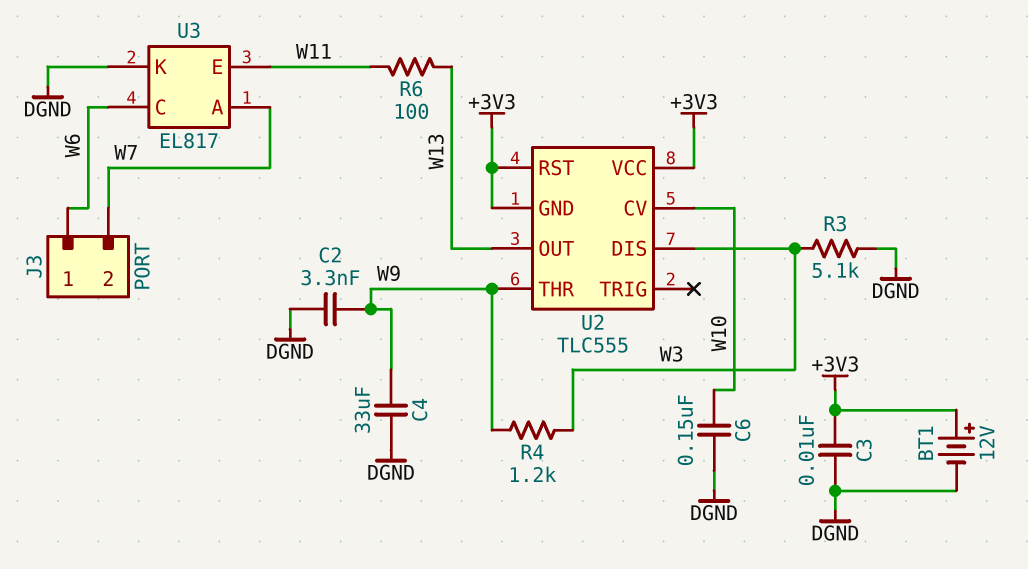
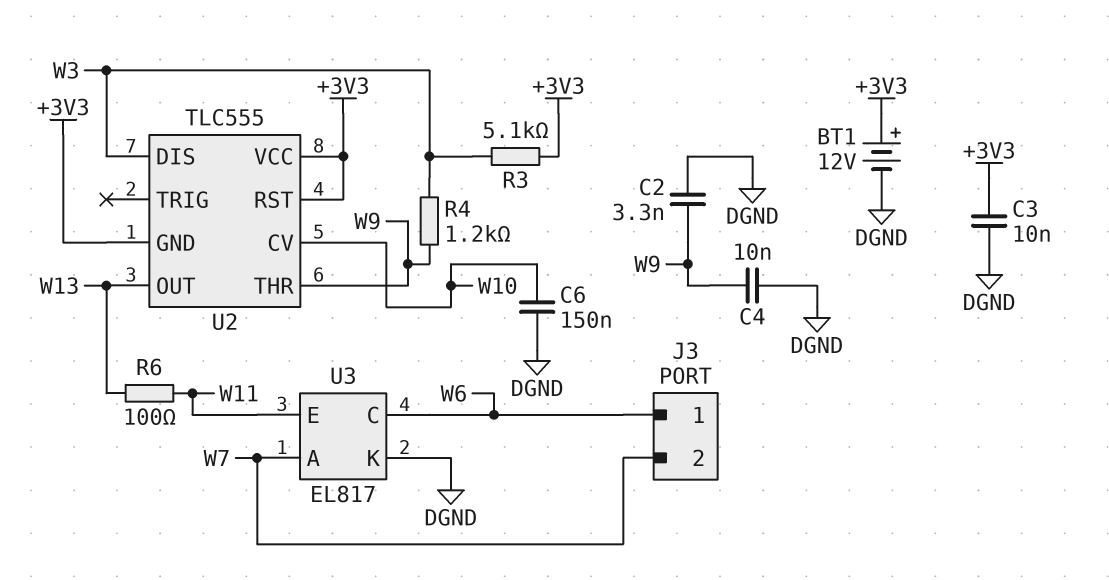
C4: 33uF (DGND, W9) -> 10nF (DGND, W9)
R3: 5.1k (DGND, W3) -> 5.1k (+3V3, W3)

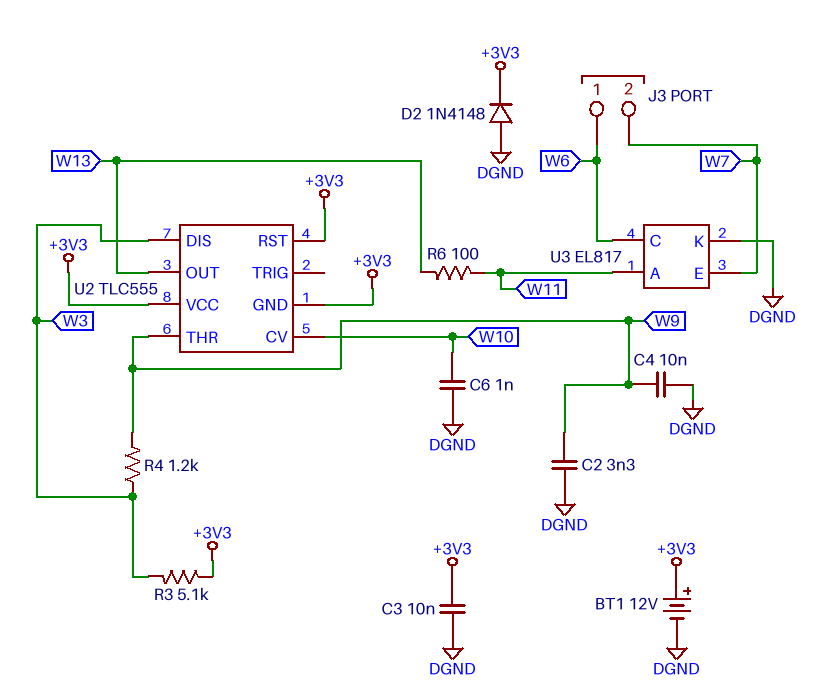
C6: 150nF (DGND, W10) -> 1nF (DGND, W10)
D2: none -> diode 1N4148 (A DGND, K +3V3)
U3 pin A: W7 -> W11
U3 pin E: W11 -> W7

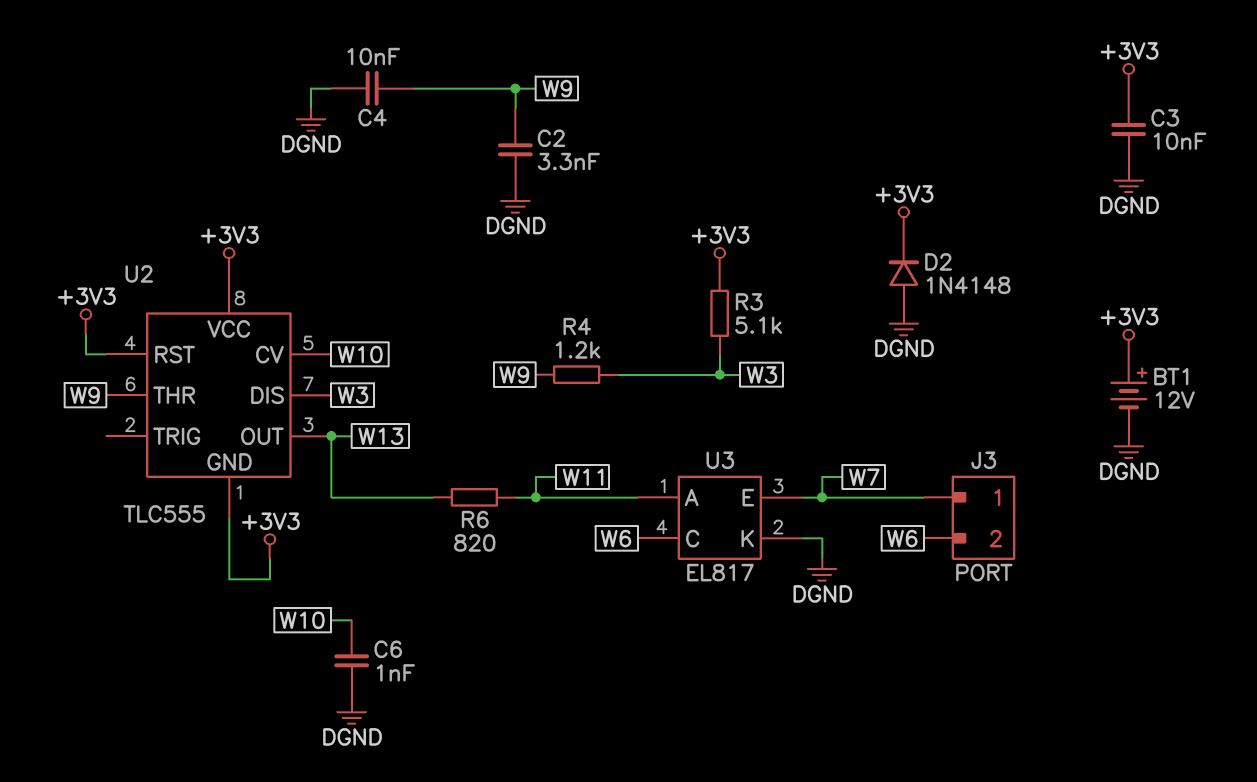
J3 pin 1: W6 -> W7
J3 pin 2: W7 -> W6
R6: 100 (W11, W13) -> 820 (W11, W13)

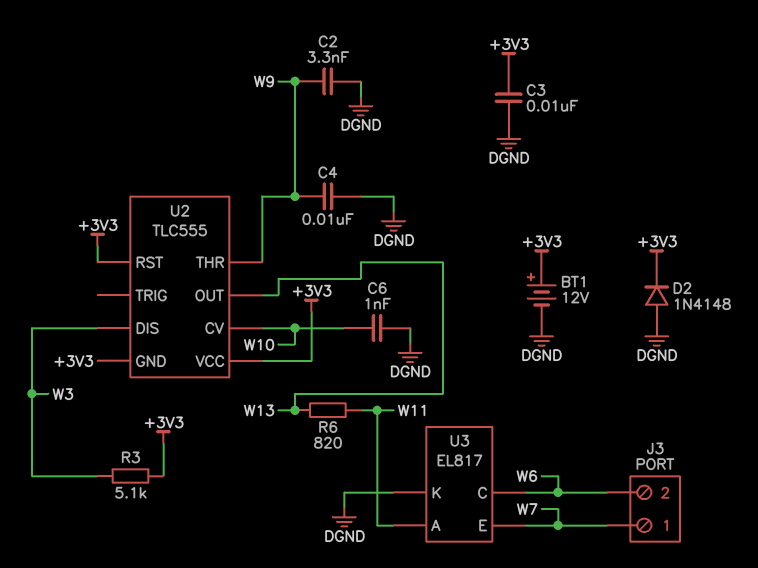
R4: 1.2k (W3, W9) -> none

